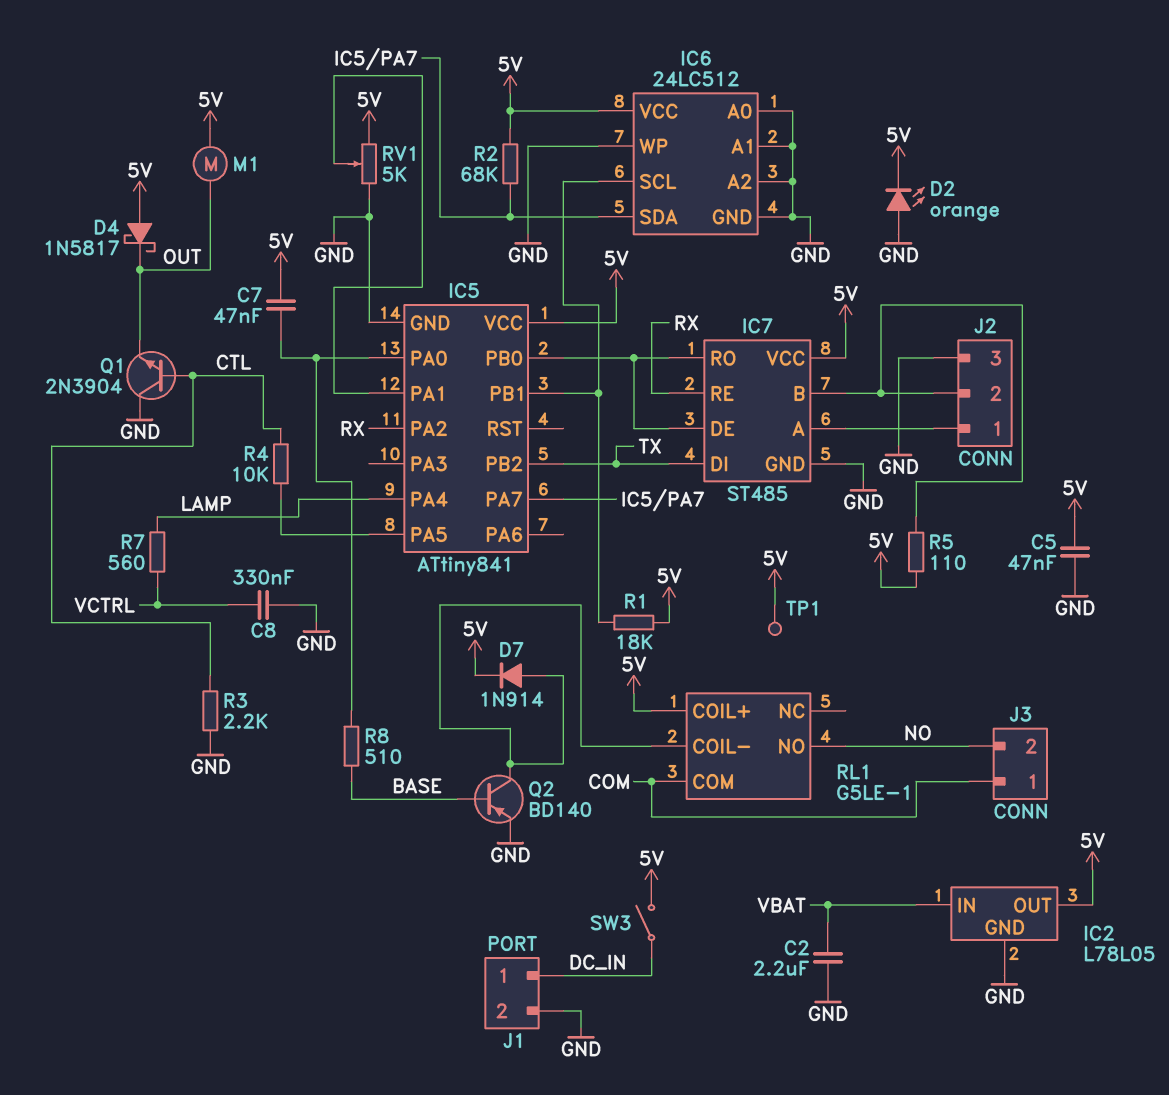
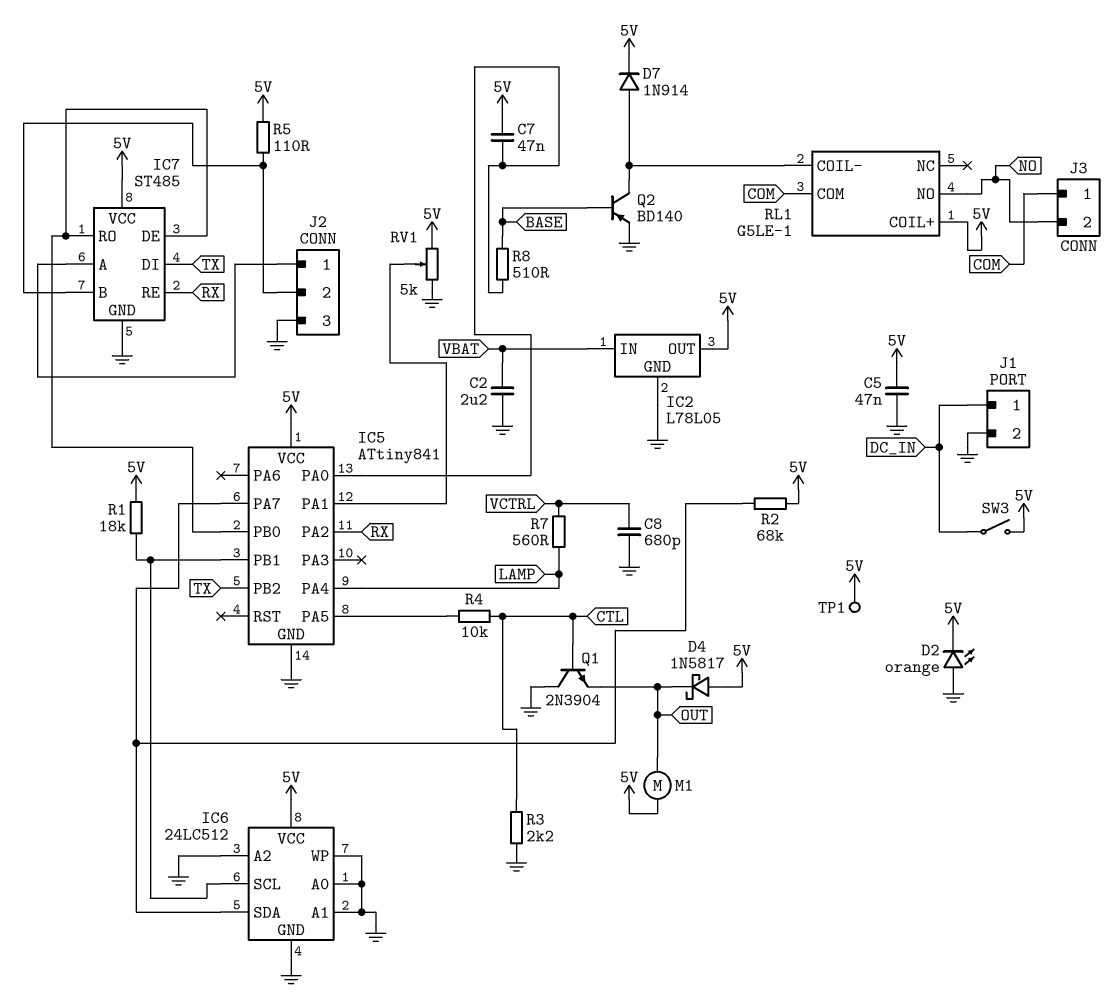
C8: 330nF (GND, VCTRL) -> 680pF (GND, VCTRL)

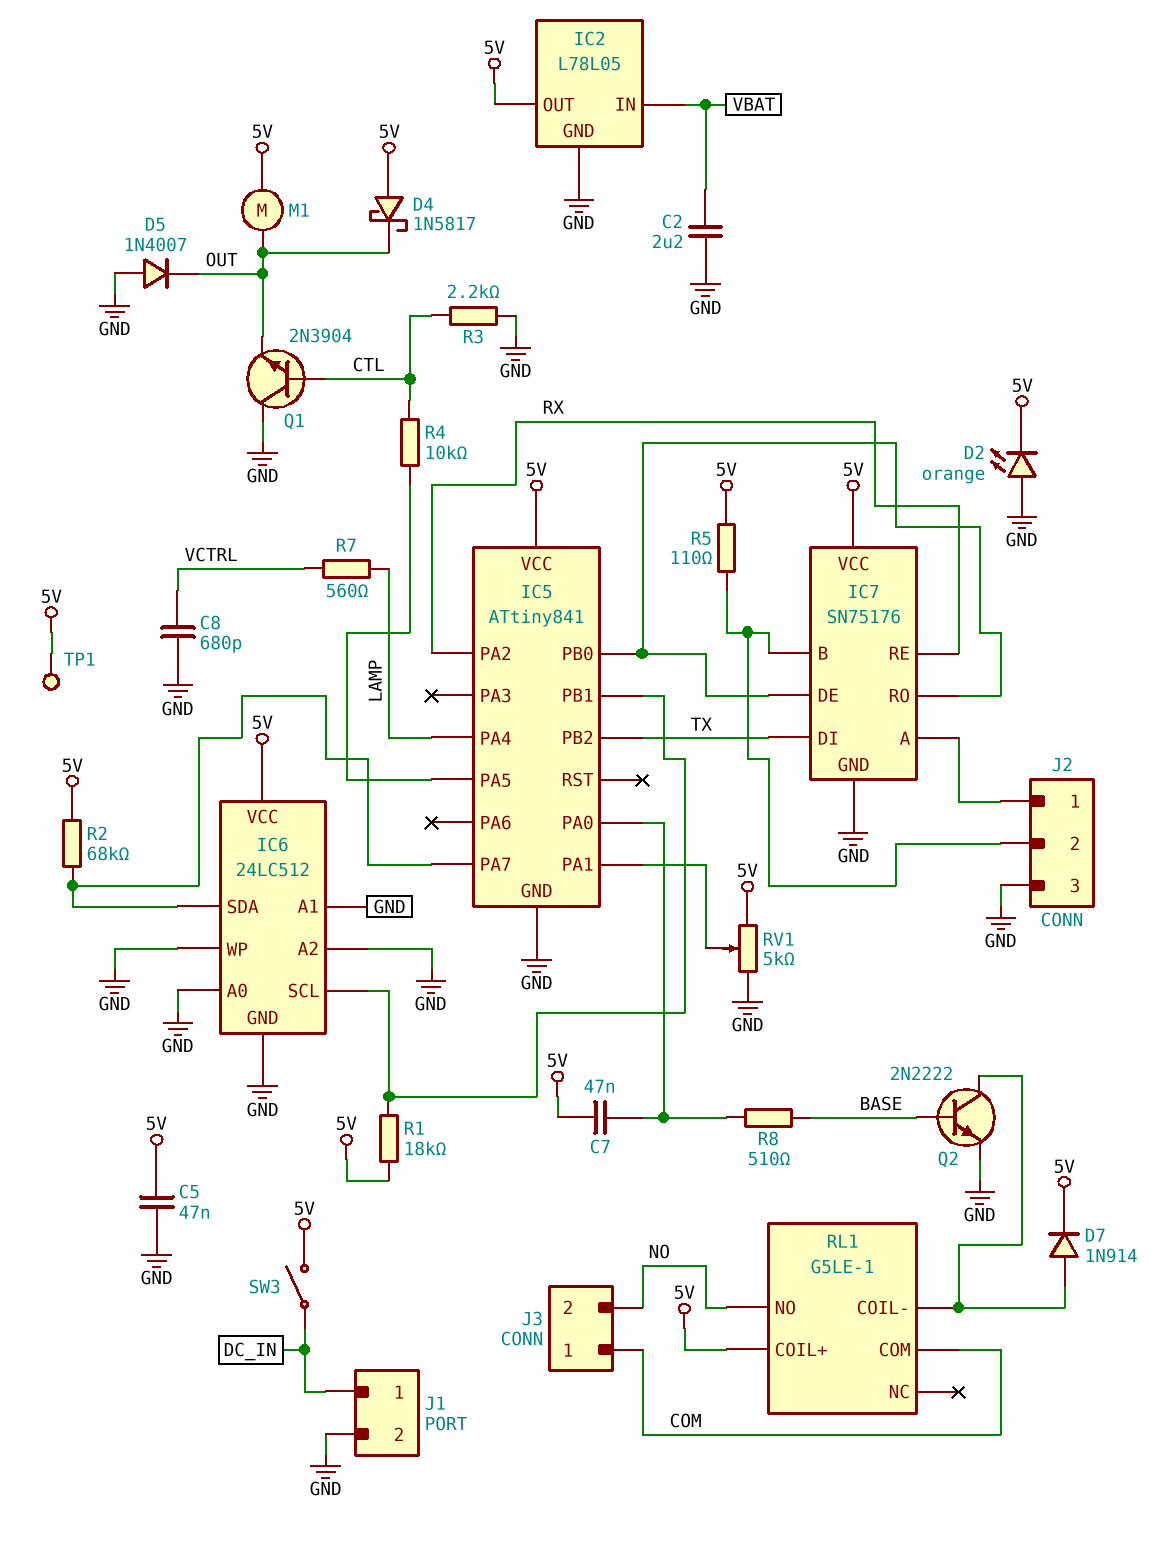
D5: none -> diode 1N4007 (A GND, K OUT)
IC7: ST485 -> SN75176
Q2: PNP BD140 (B BASE, C RL1/COIL-, E GND) -> NPN 2N2222 (B BASE, C RL1/COIL-, E GND)

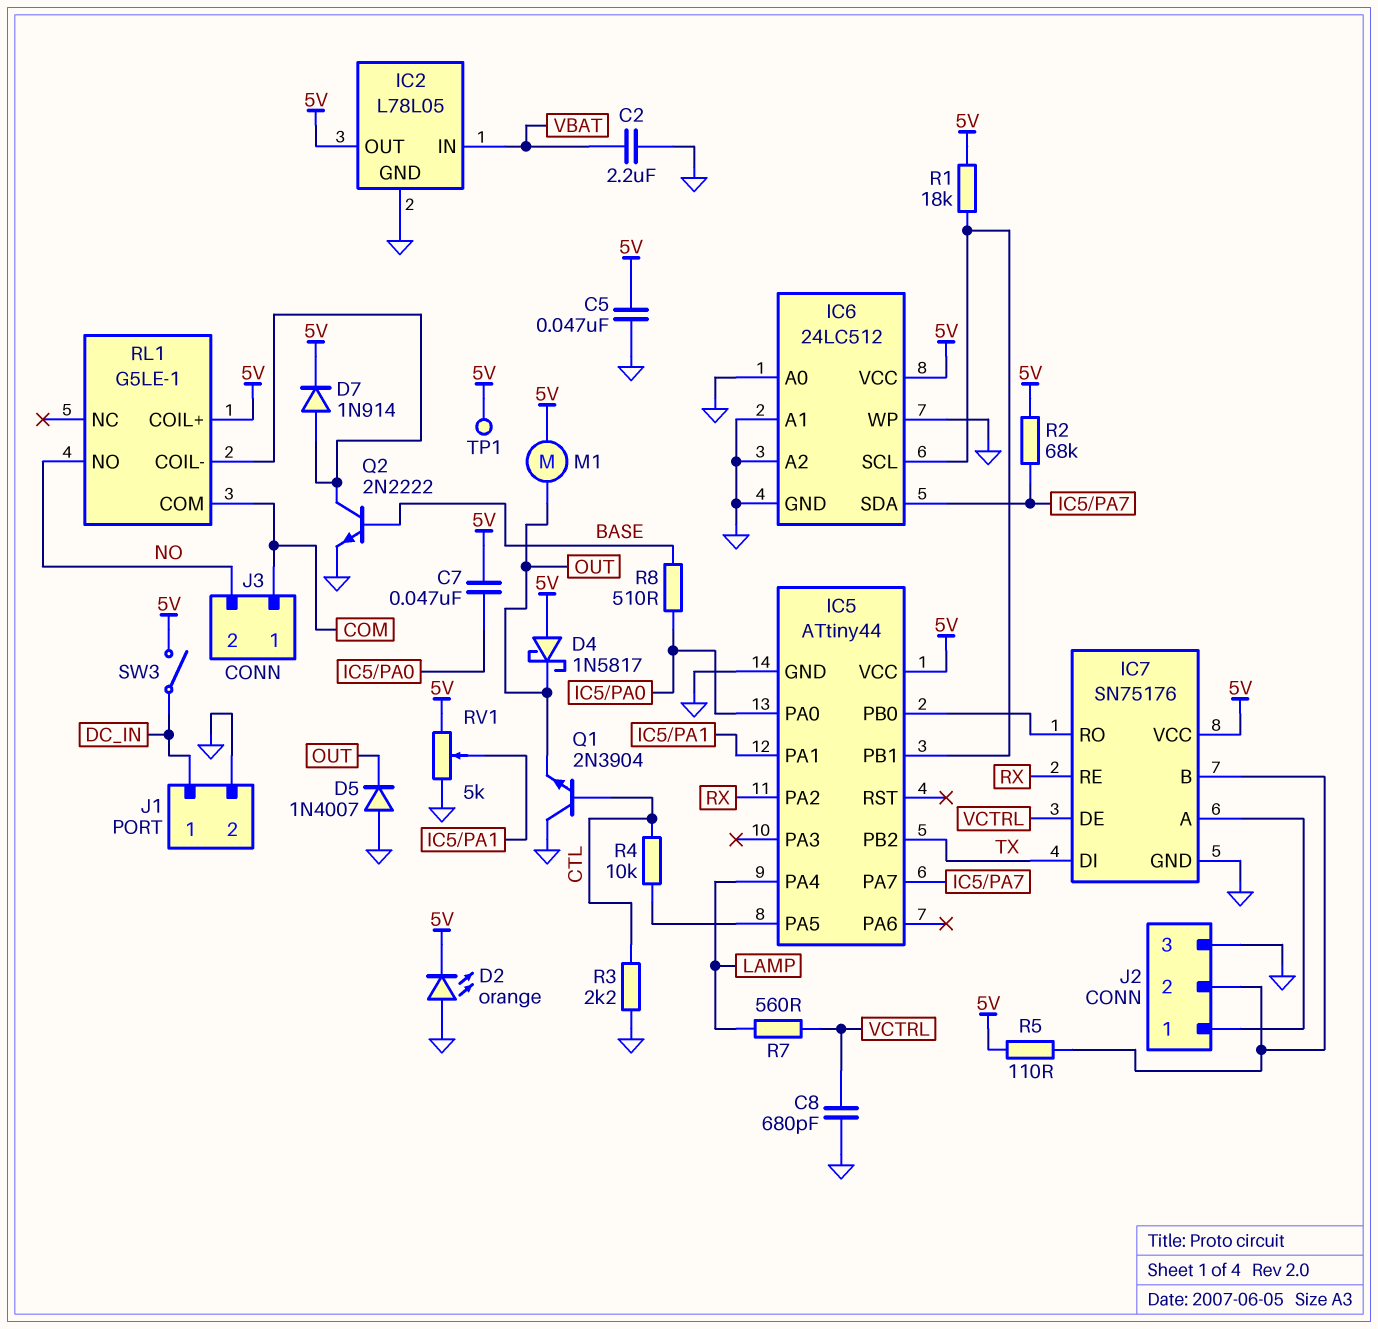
IC5: ATtiny841 -> ATtiny44
IC7 pin DE: IC5/PB0 -> VCTRL

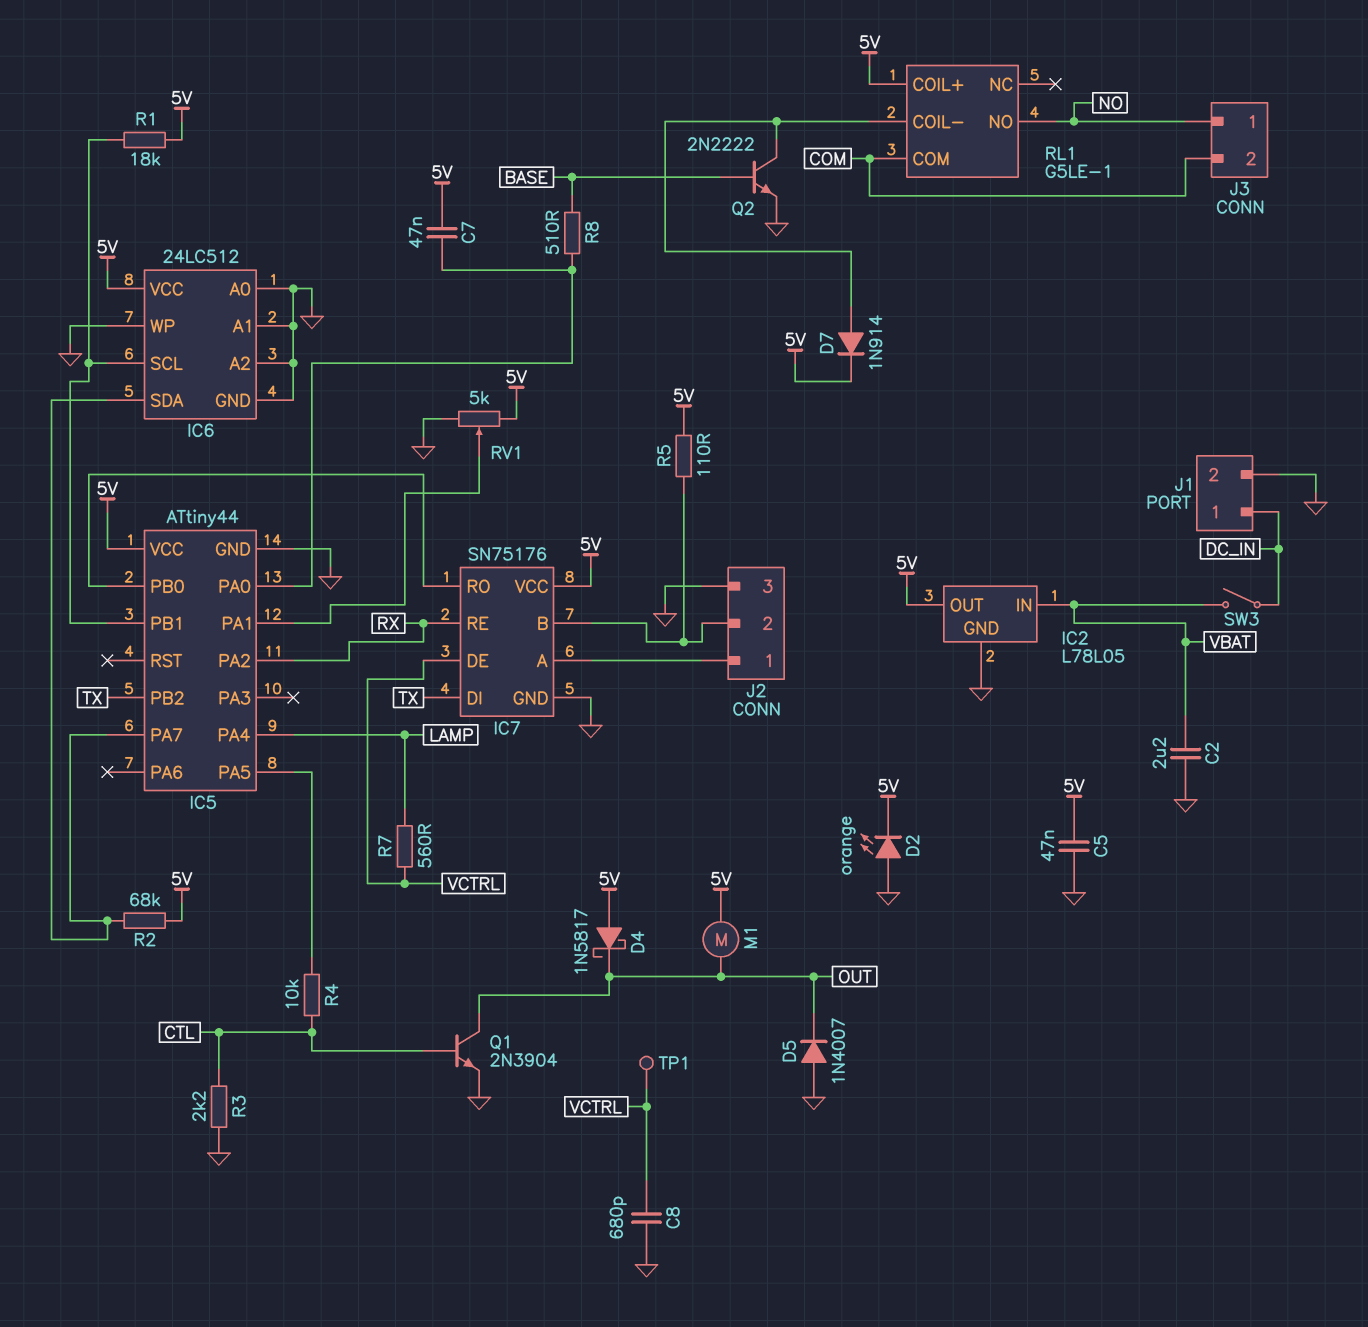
J3 pin 1: COM -> NO
J3 pin 2: NO -> COM
Q1: NPN 2N3904 (B CTL, C GND, E OUT) -> NPN 2N3904 (B CTL, C OUT, E GND)
SW3: switch (5V, DC_IN) -> switch (DC_IN, VBAT)
TP1: test point (5V) -> test point (VCTRL)

